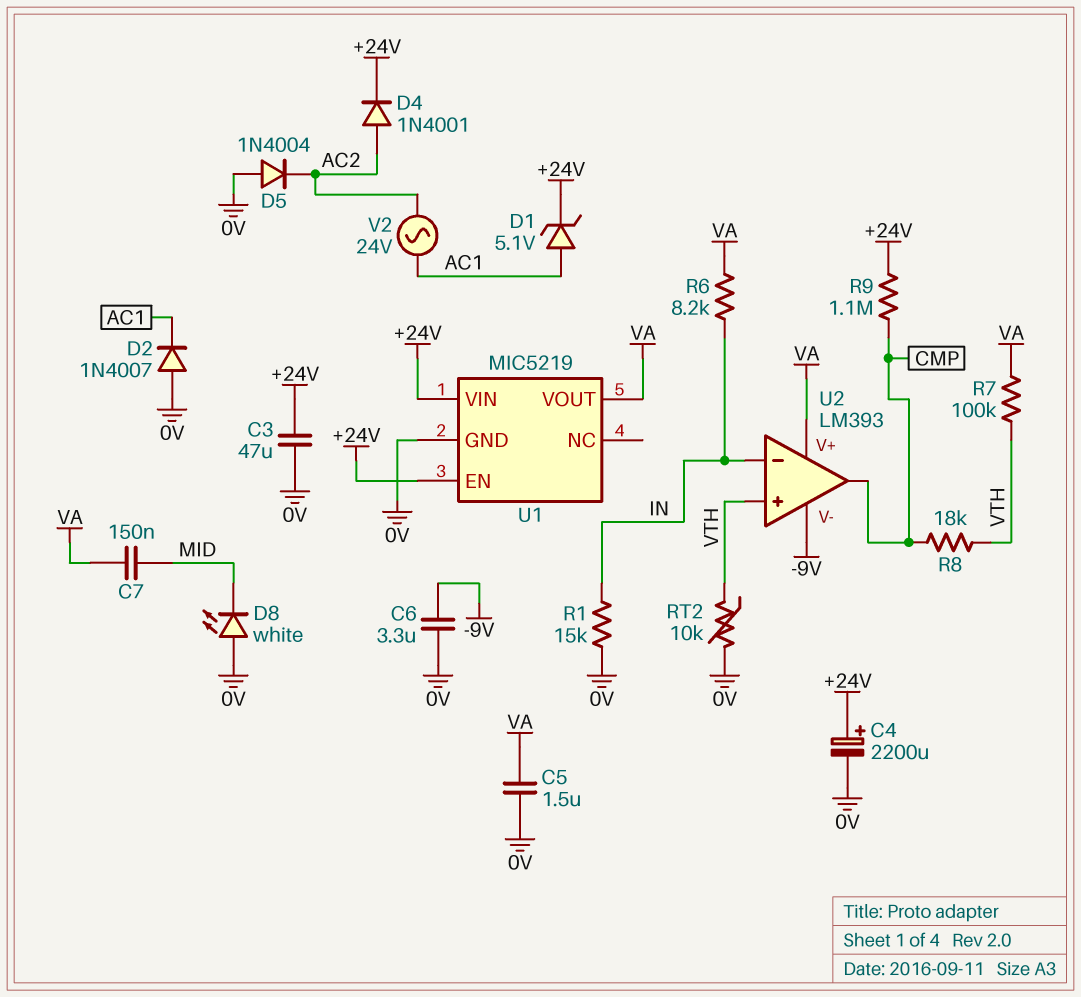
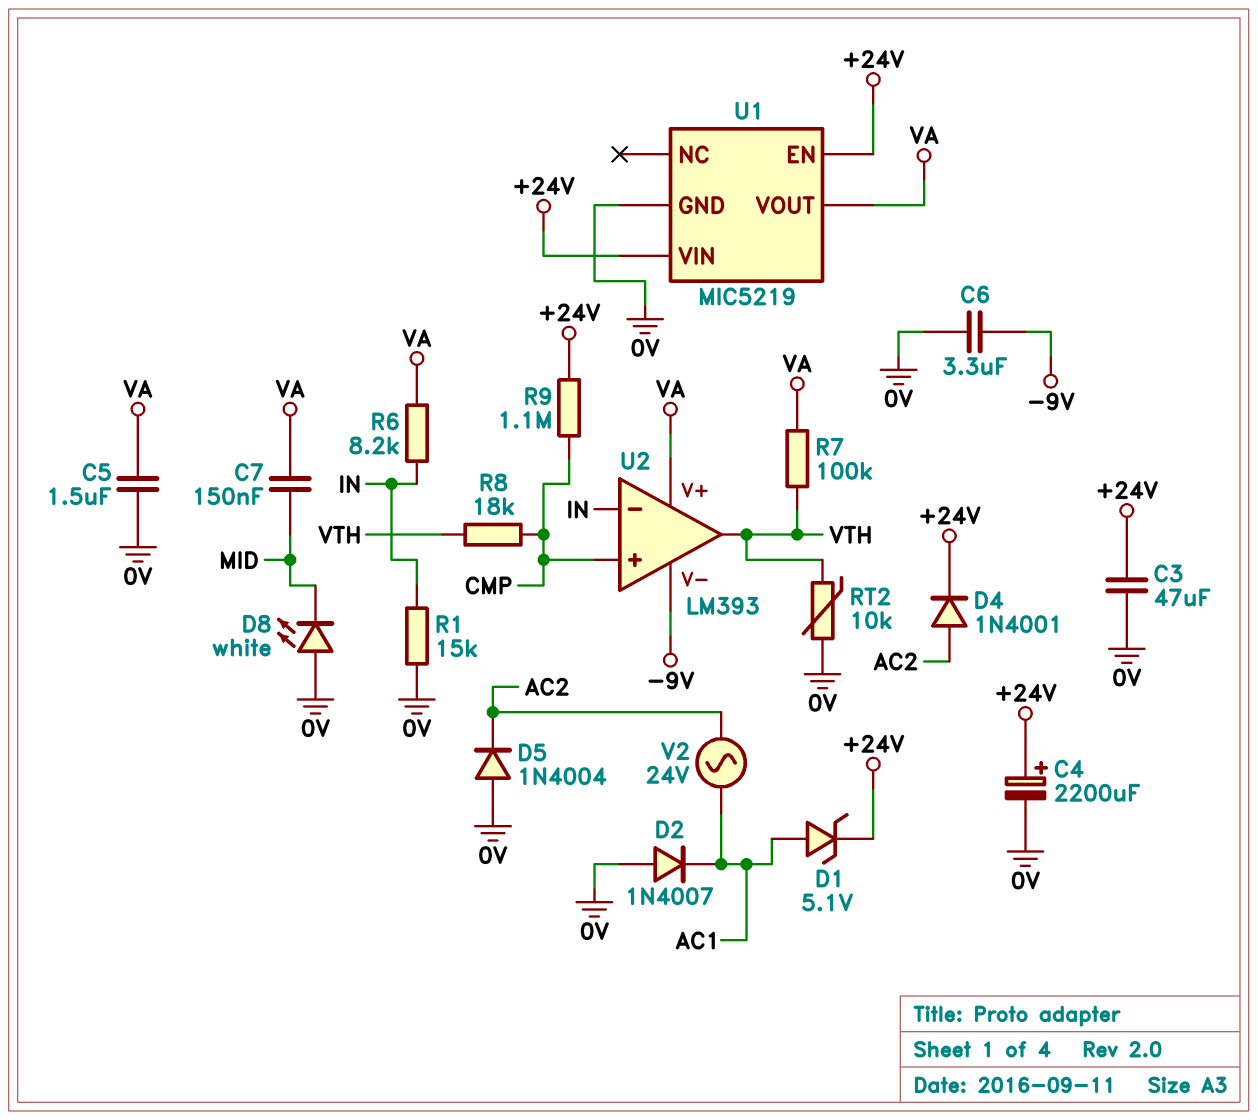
U2 pin in+: VTH -> CMP
U2 pin out: CMP -> VTH

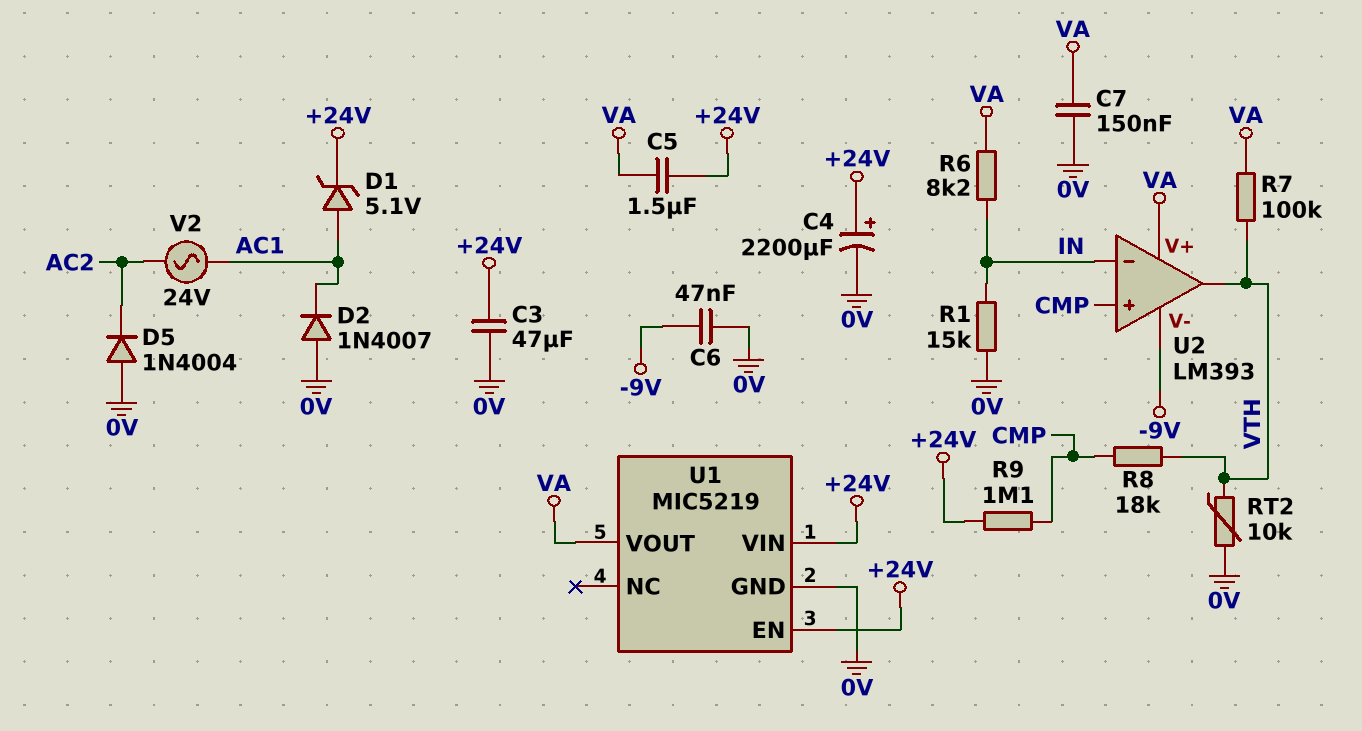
C5: 1.5uF (0V, VA) -> 1.5uF (+24V, VA)
C6: 3.3uF (-9V, 0V) -> 47nF (-9V, 0V)
C7: 150nF (MID, VA) -> 150nF (0V, VA)
D4: diode 1N4001 (A AC2, K +24V) -> none
D8: LED white (A 0V, K MID) -> none

